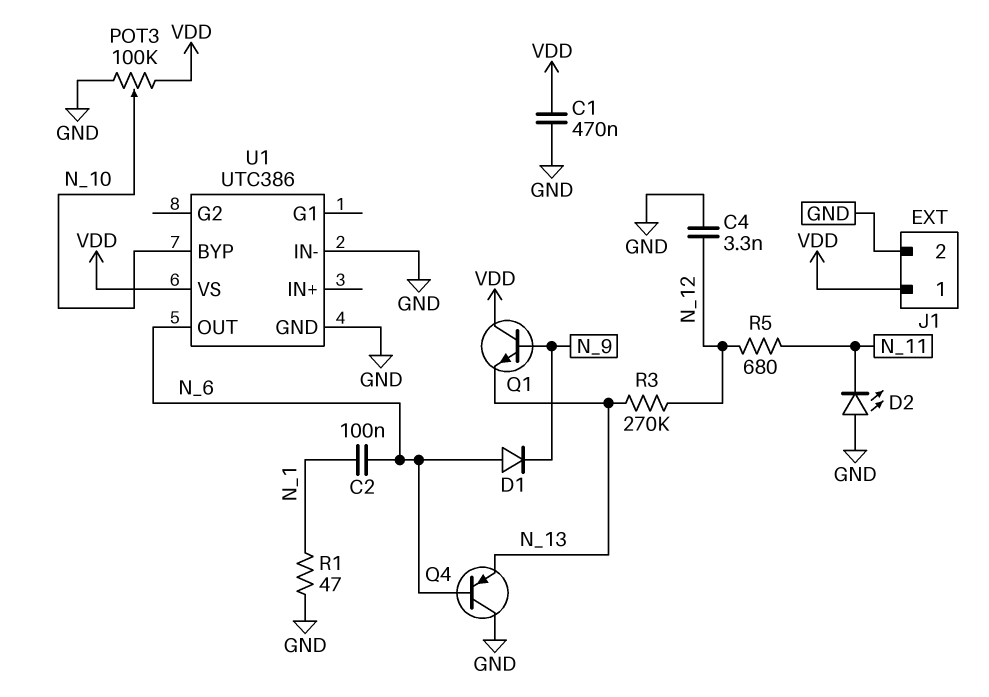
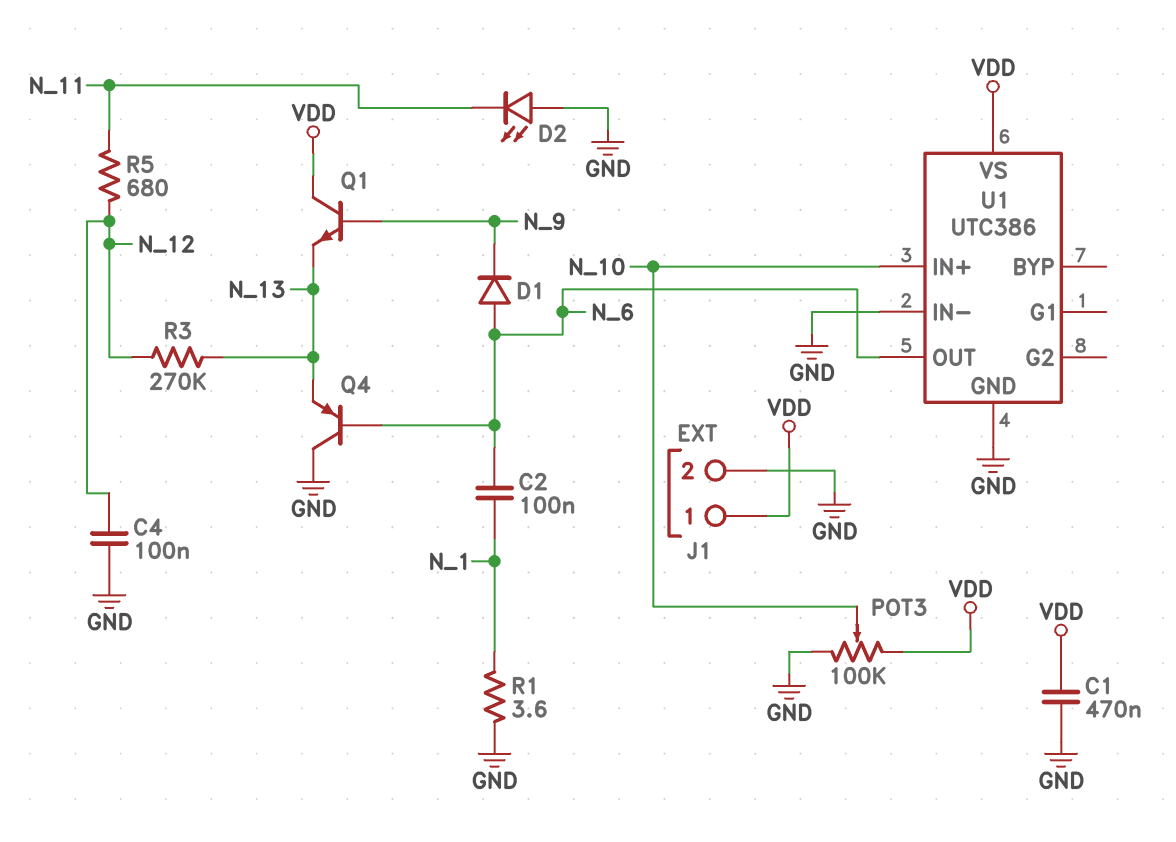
C4: 3.3nF (GND, N_12) -> 100nF (GND, N_12)
R1: 47 (GND, N_1) -> 3.6 (GND, N_1)
U1 pin BYP: N_10 -> none
U1 pin IN+: none -> N_10

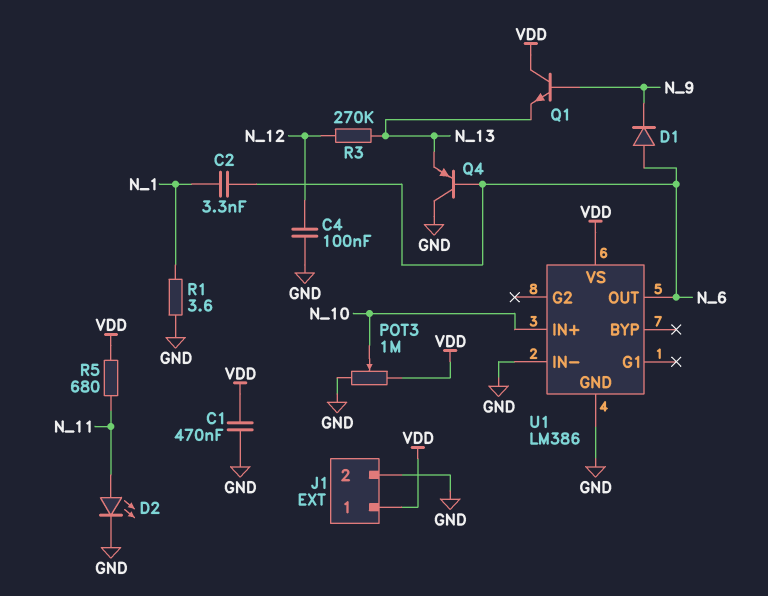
C2: 100nF (N_1, N_6) -> 3.3nF (N_1, N_6)
D2: LED (A GND, K N_11) -> LED (A N_11, K GND)
POT3: 100k (GND, VDD, wiper N_10) -> 1M (GND, VDD, wiper N_10)
R5: 680 (N_11, N_12) -> 680 (N_11, VDD)
U1: UTC386 -> LM386

